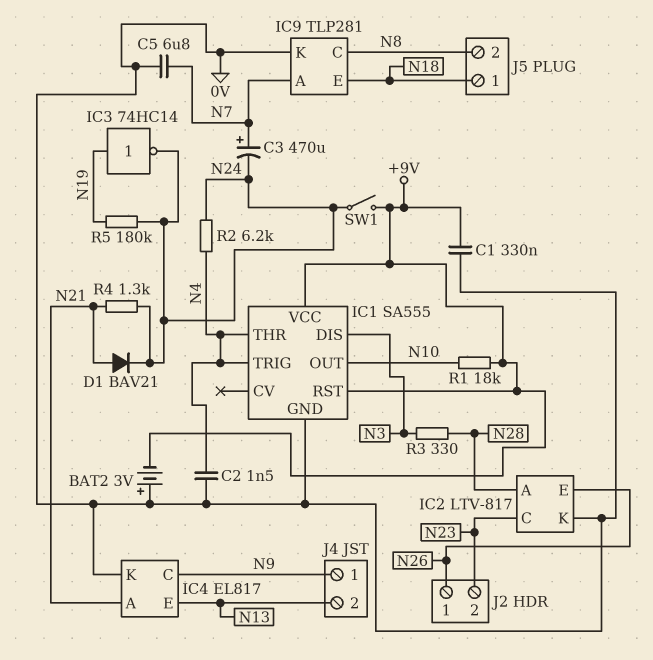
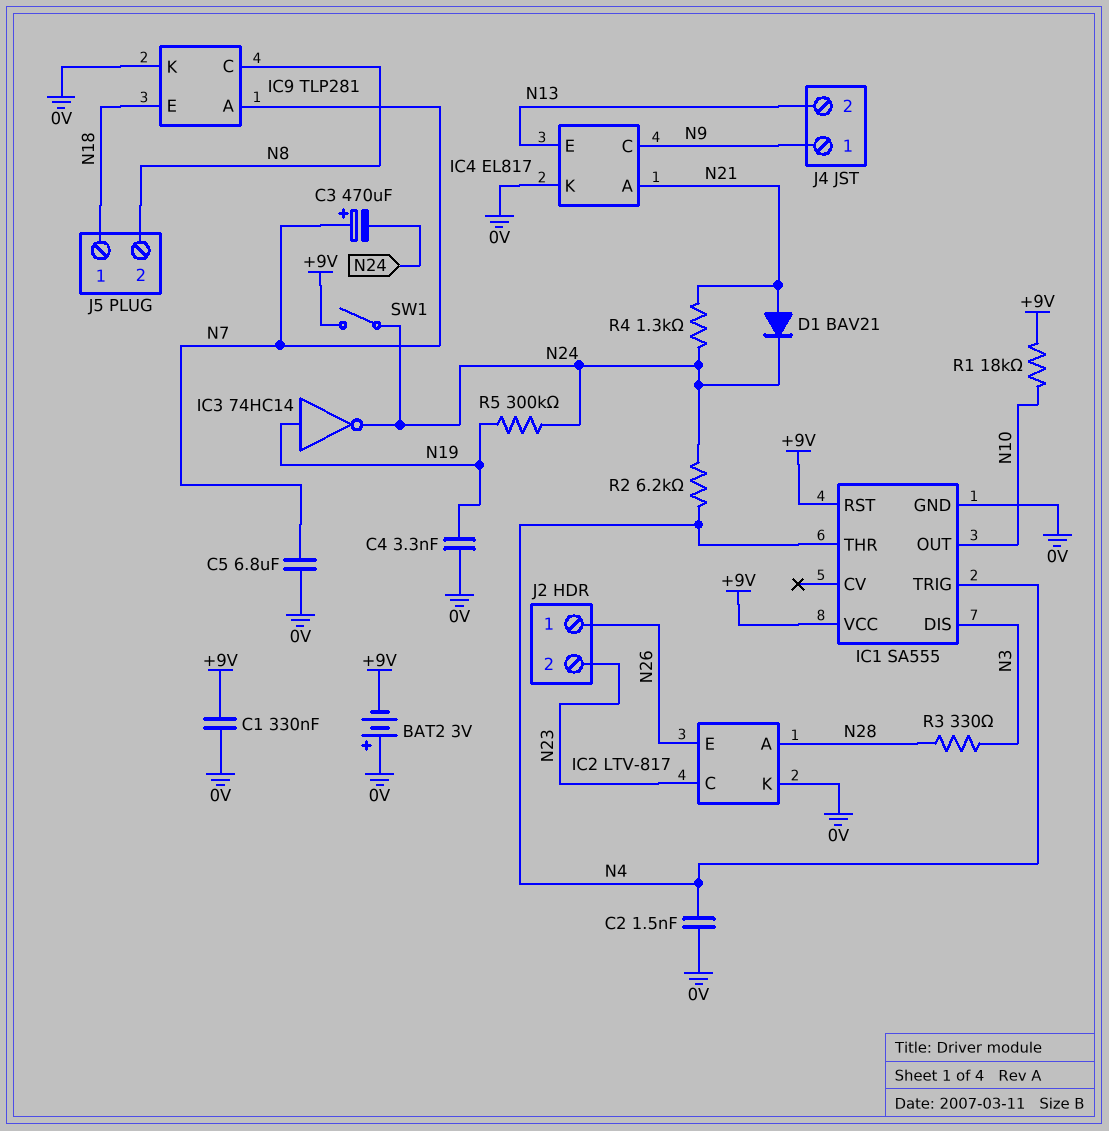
C4: none -> 3.3nF (0V, N19)
R5: 180k (N19, N24) -> 300k (N19, N24)

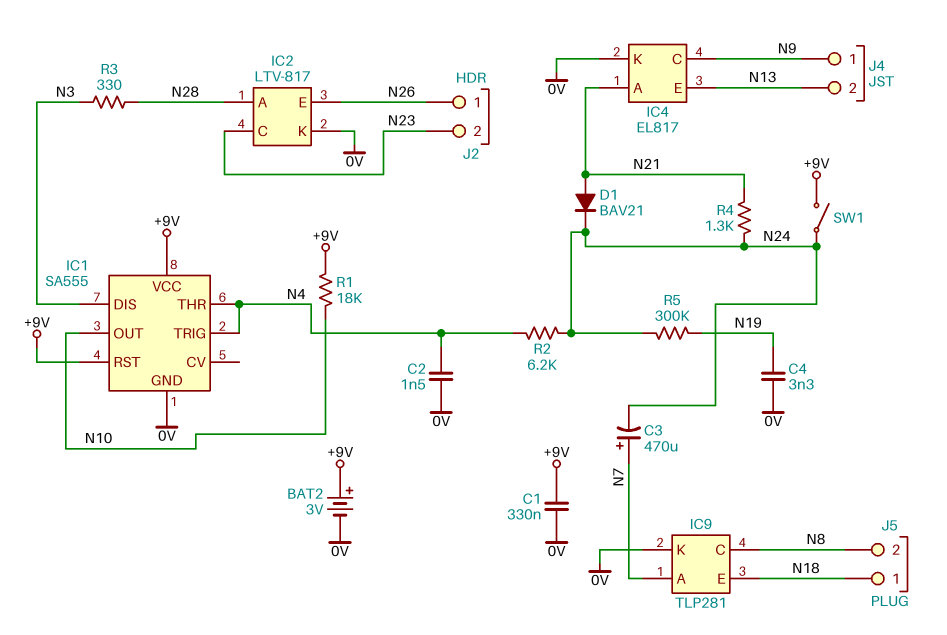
BAT2: 3V (plus 0V, minus +9V) -> 3V (plus +9V, minus 0V)
C5: 6.8uF (0V, N7) -> none
IC3: NOT 74HC14 (in N19, out N24) -> none

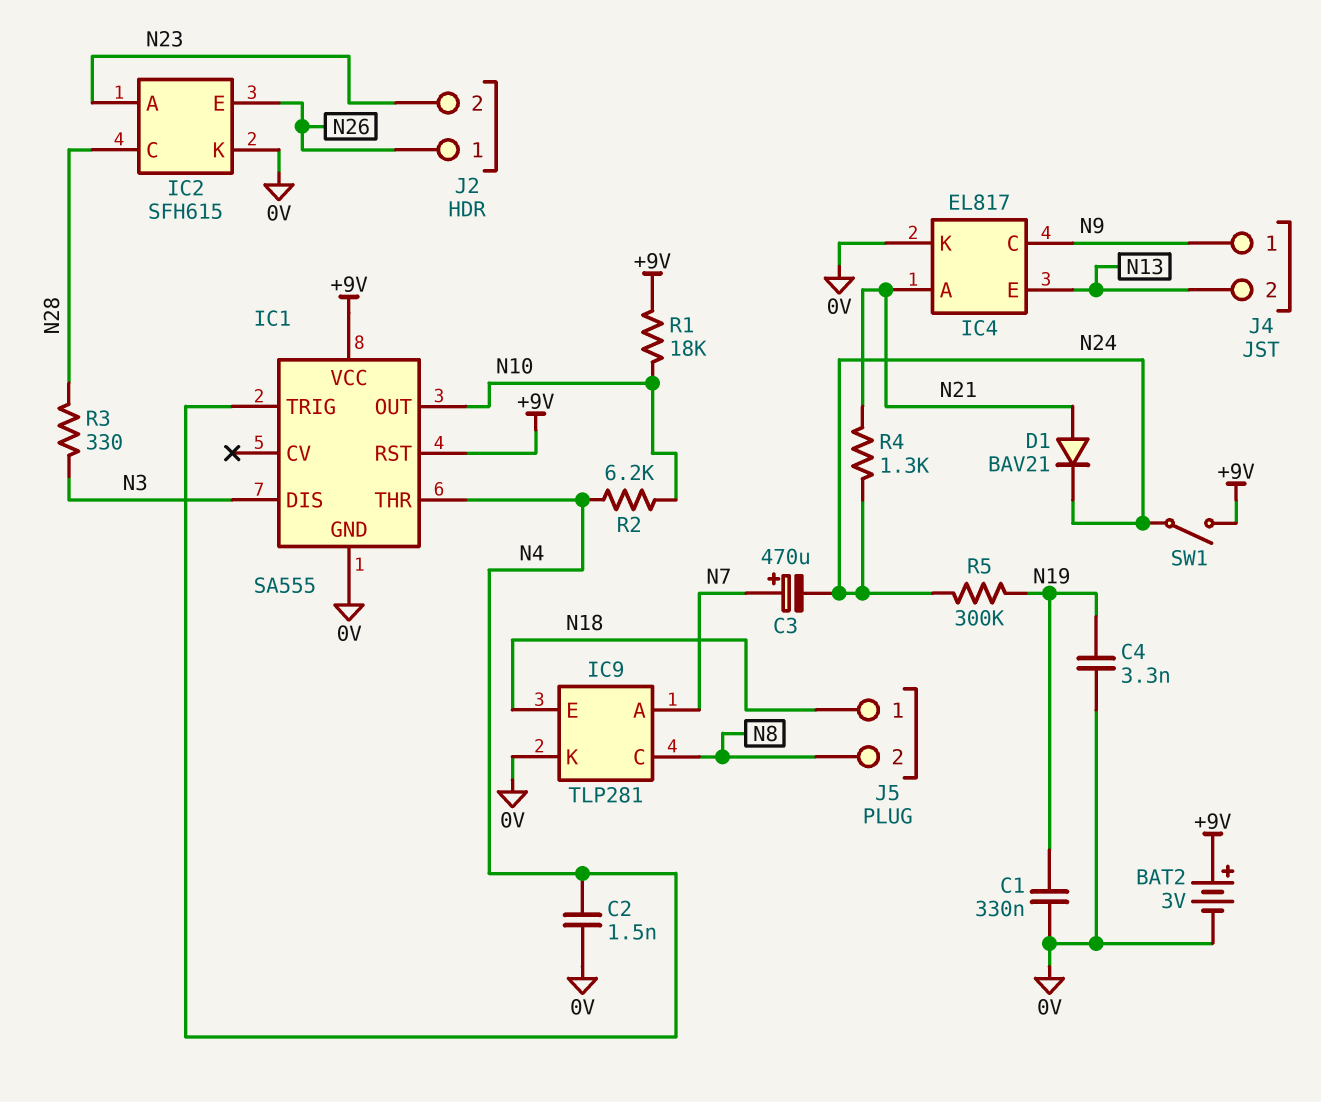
C1: 330nF (+9V, 0V) -> 330nF (0V, N19)
IC2: LTV-817 -> SFH615
IC2 pin A: N28 -> N23
IC2 pin C: N23 -> N28
R2: 6.2k (N4, N24) -> 6.2k (N4, N10)

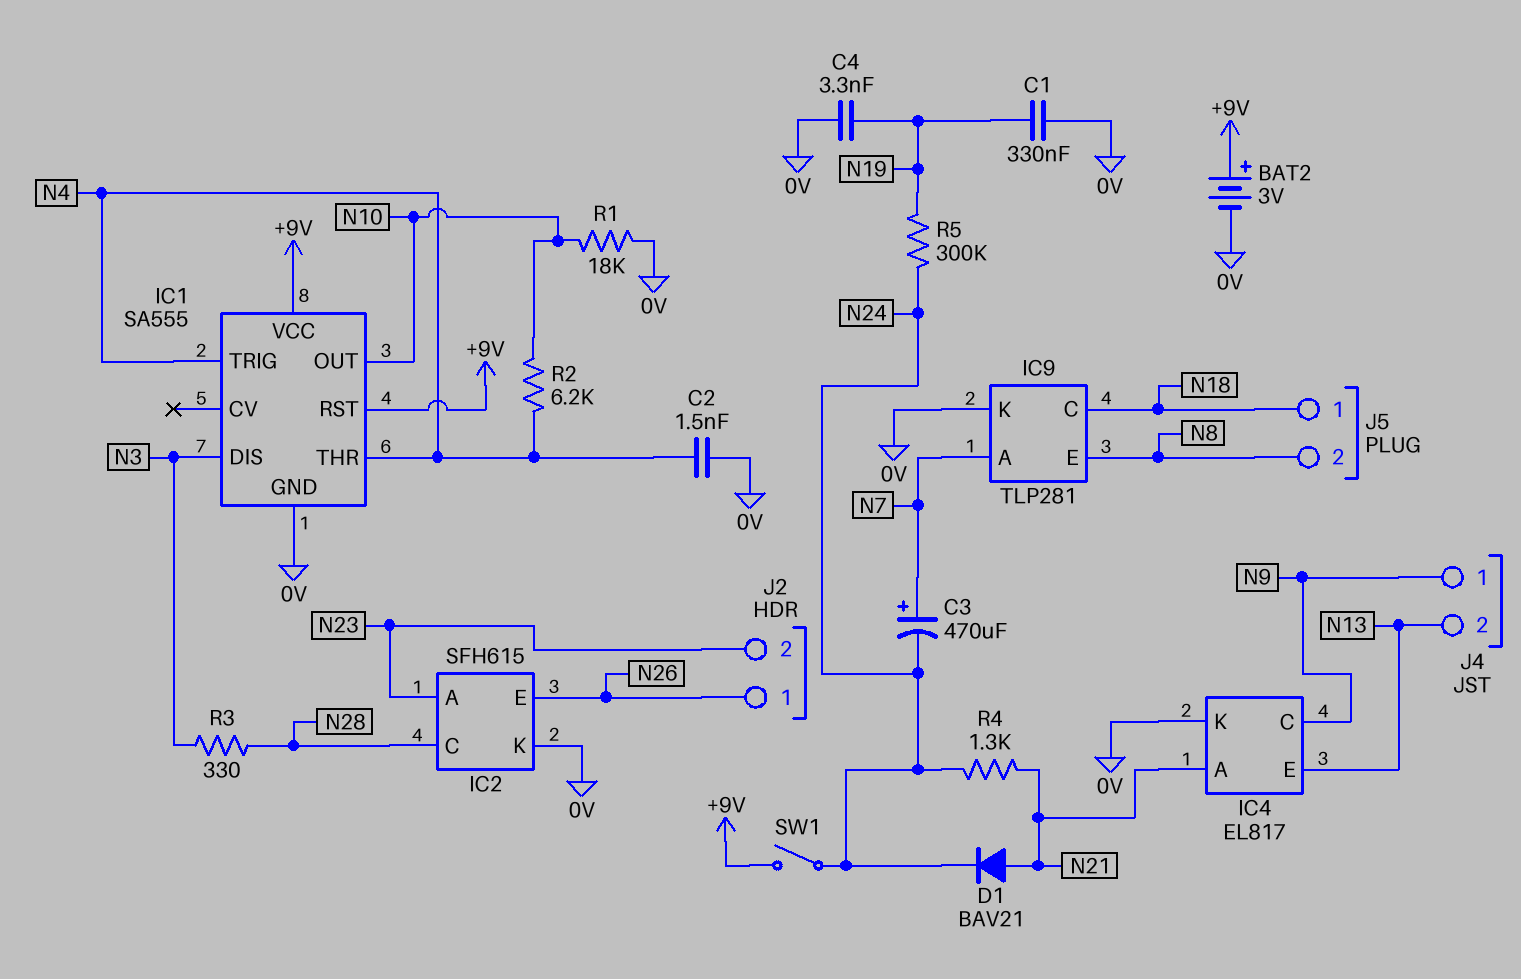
IC9 pin C: N8 -> N18
IC9 pin E: N18 -> N8
R1: 18k (+9V, N10) -> 18k (0V, N10)

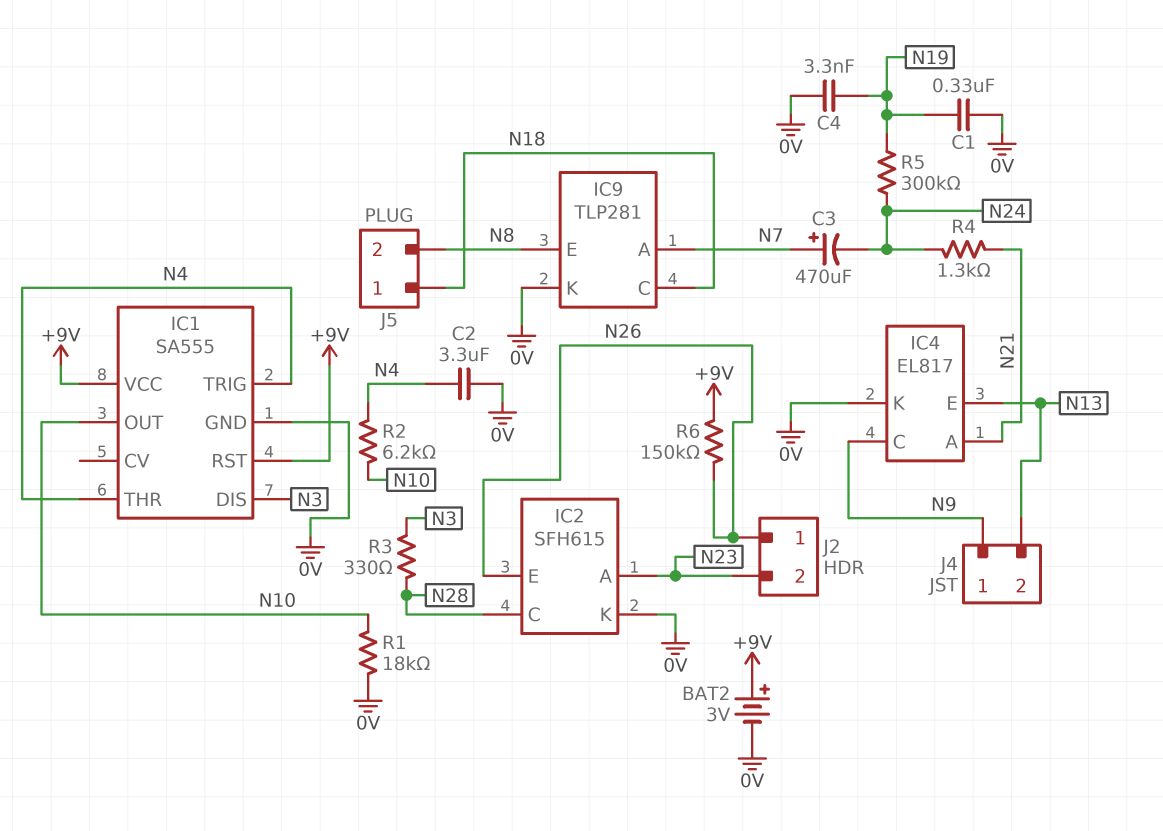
C2: 1.5nF (0V, N4) -> 3.3uF (0V, N4)
D1: diode BAV21 (A N21, K N24) -> none
R6: none -> 150k (+9V, N26)
SW1: switch (+9V, N24) -> none

